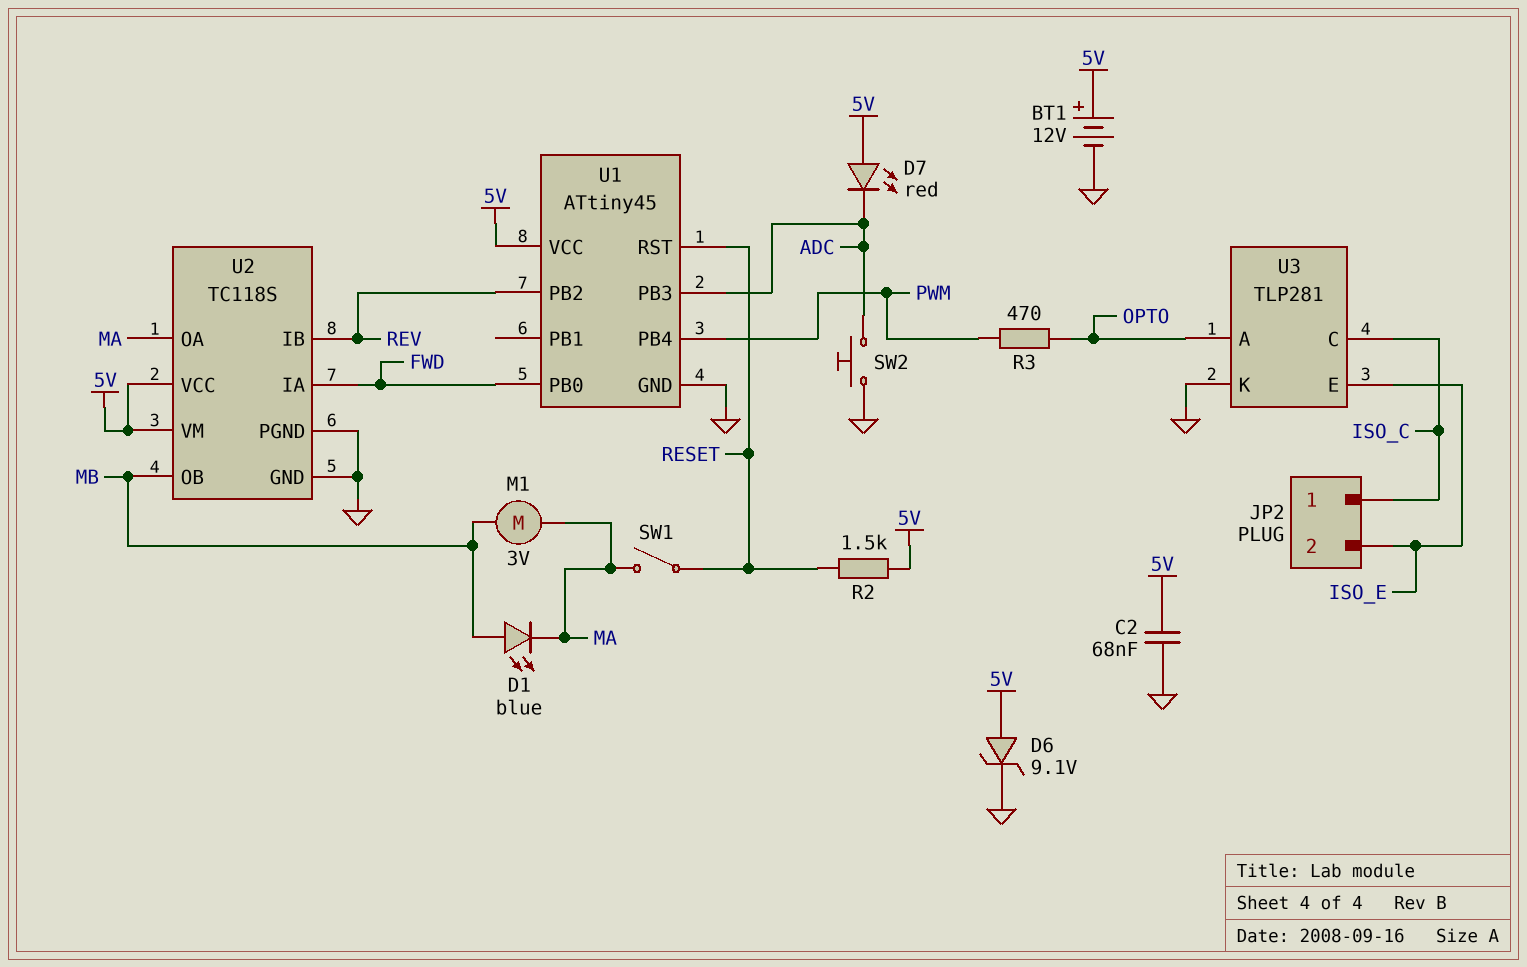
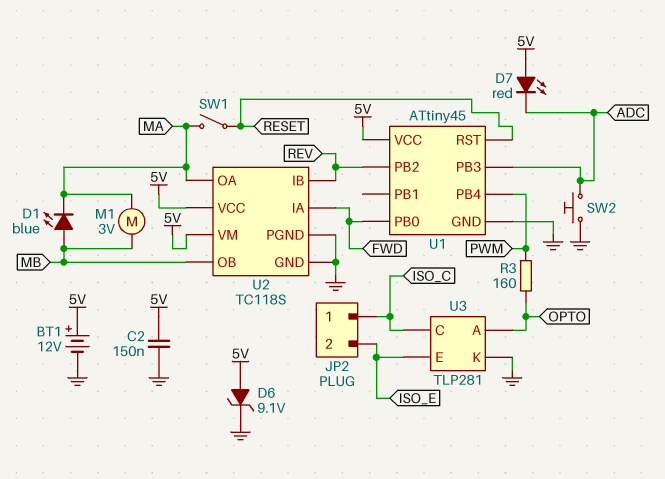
C2: 68nF (5V, GND) -> 150nF (5V, GND)
R2: 1.5k (5V, RESET) -> none
R3: 470 (OPTO, PWM) -> 160 (OPTO, PWM)

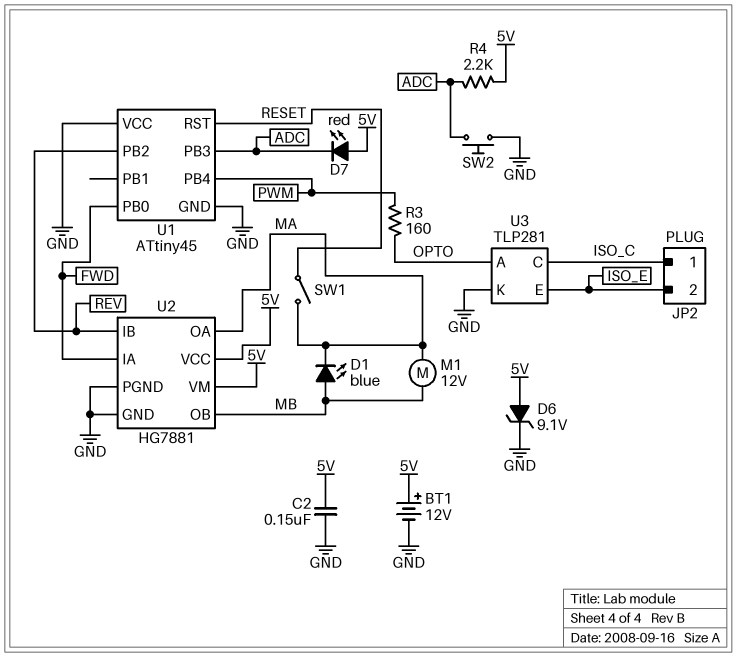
M1: motor 3V (MA, MB) -> motor 12V (MA, MB)
R4: none -> 2.2k (5V, ADC)
U1 pin VCC: 5V -> GND
U2: TC118S -> HG7881

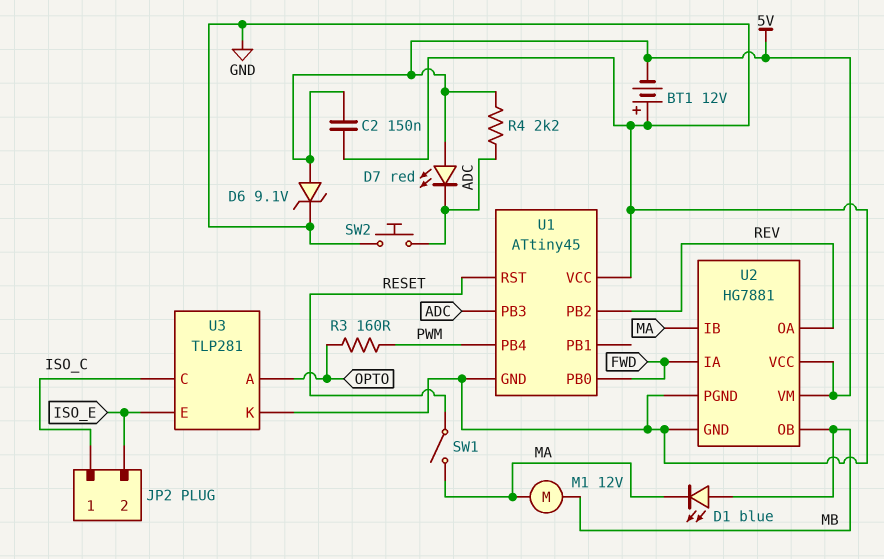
BT1: 12V (plus 5V, minus GND) -> 12V (plus GND, minus 5V)
U2 pin IB: REV -> MA
U2 pin OA: MA -> REV

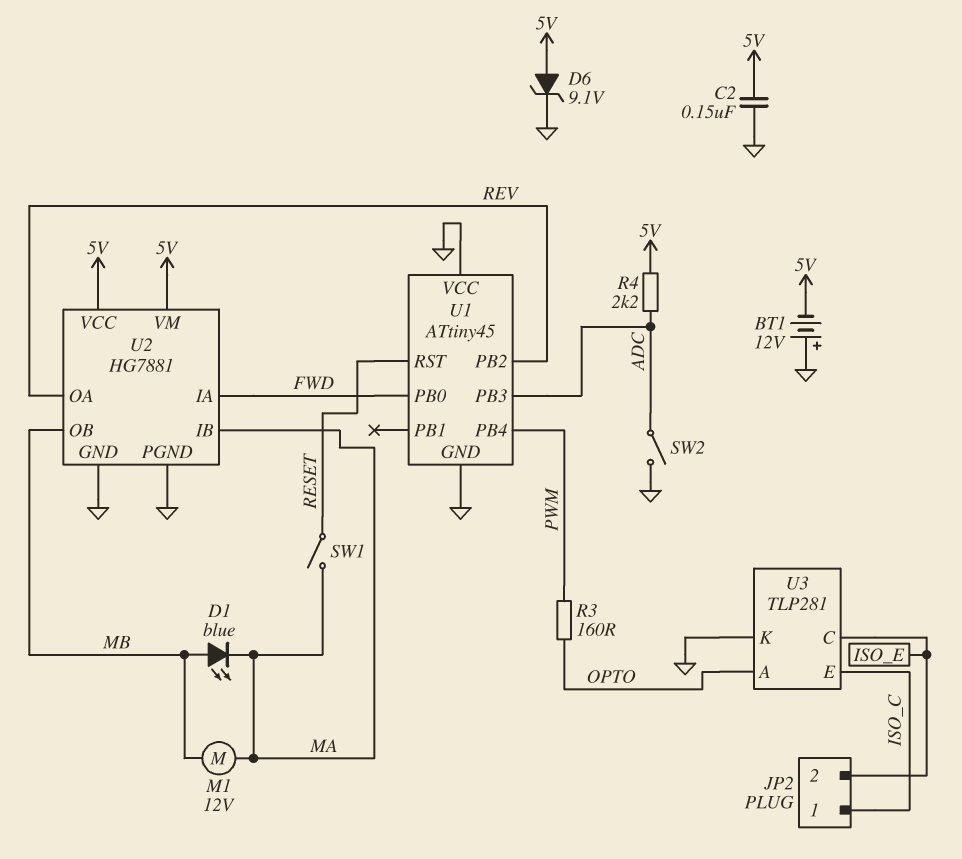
D7: LED red (A 5V, K ADC) -> none
SW2: button (ADC, GND) -> switch (ADC, GND)
U3 pin C: ISO_C -> ISO_E
U3 pin E: ISO_E -> ISO_C

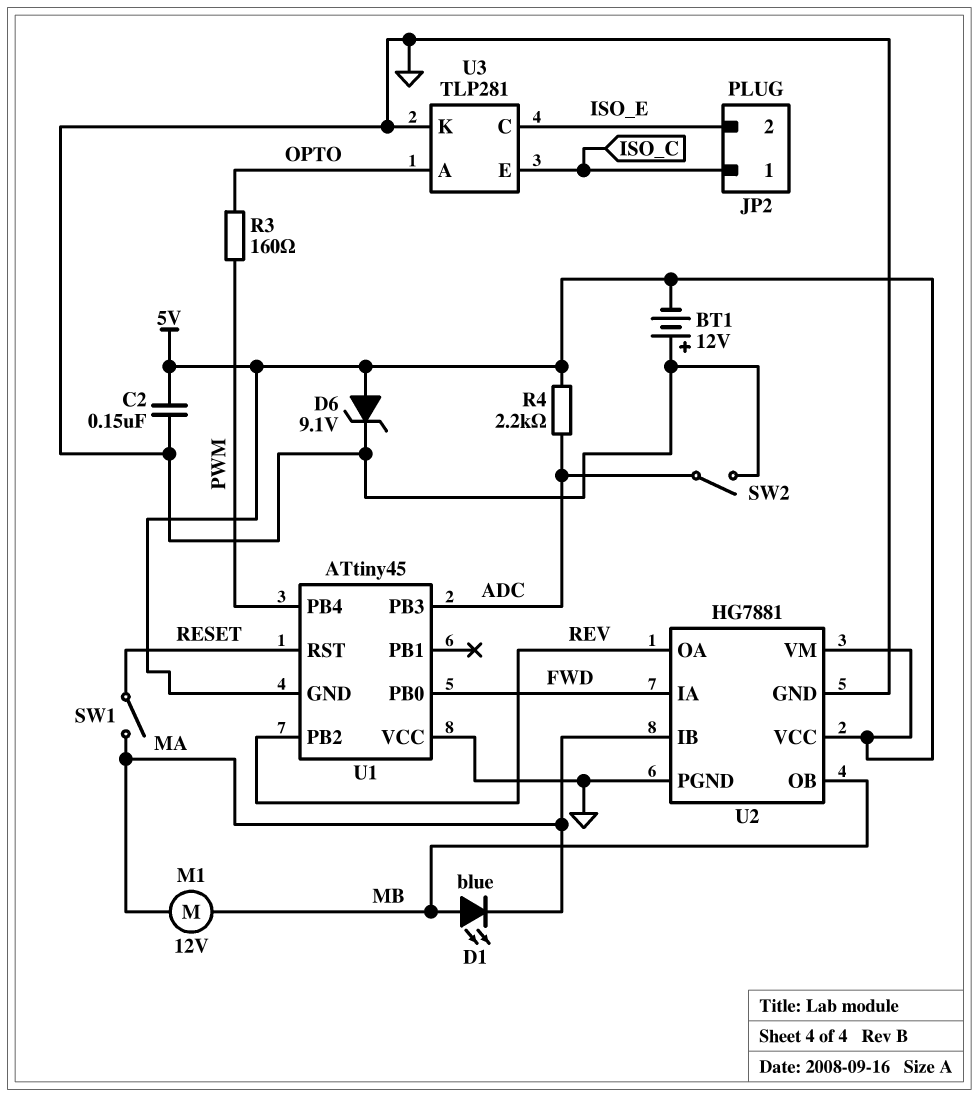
U1 pin GND: GND -> 5V

